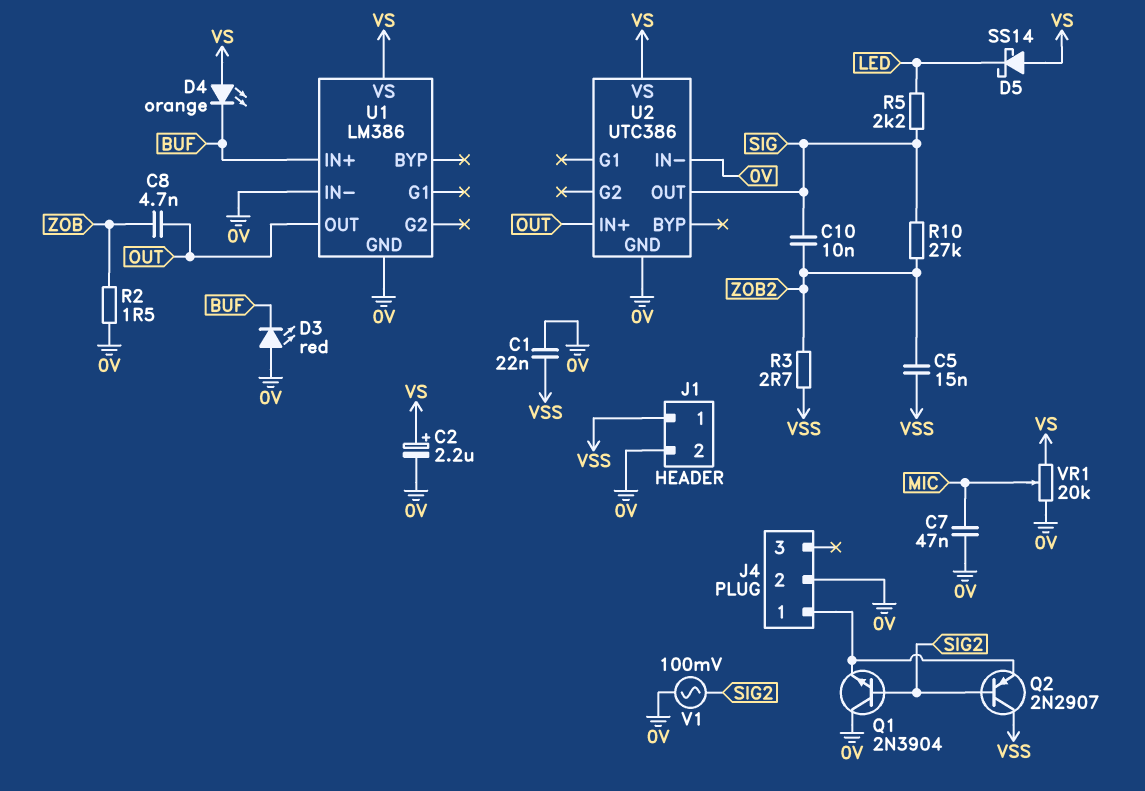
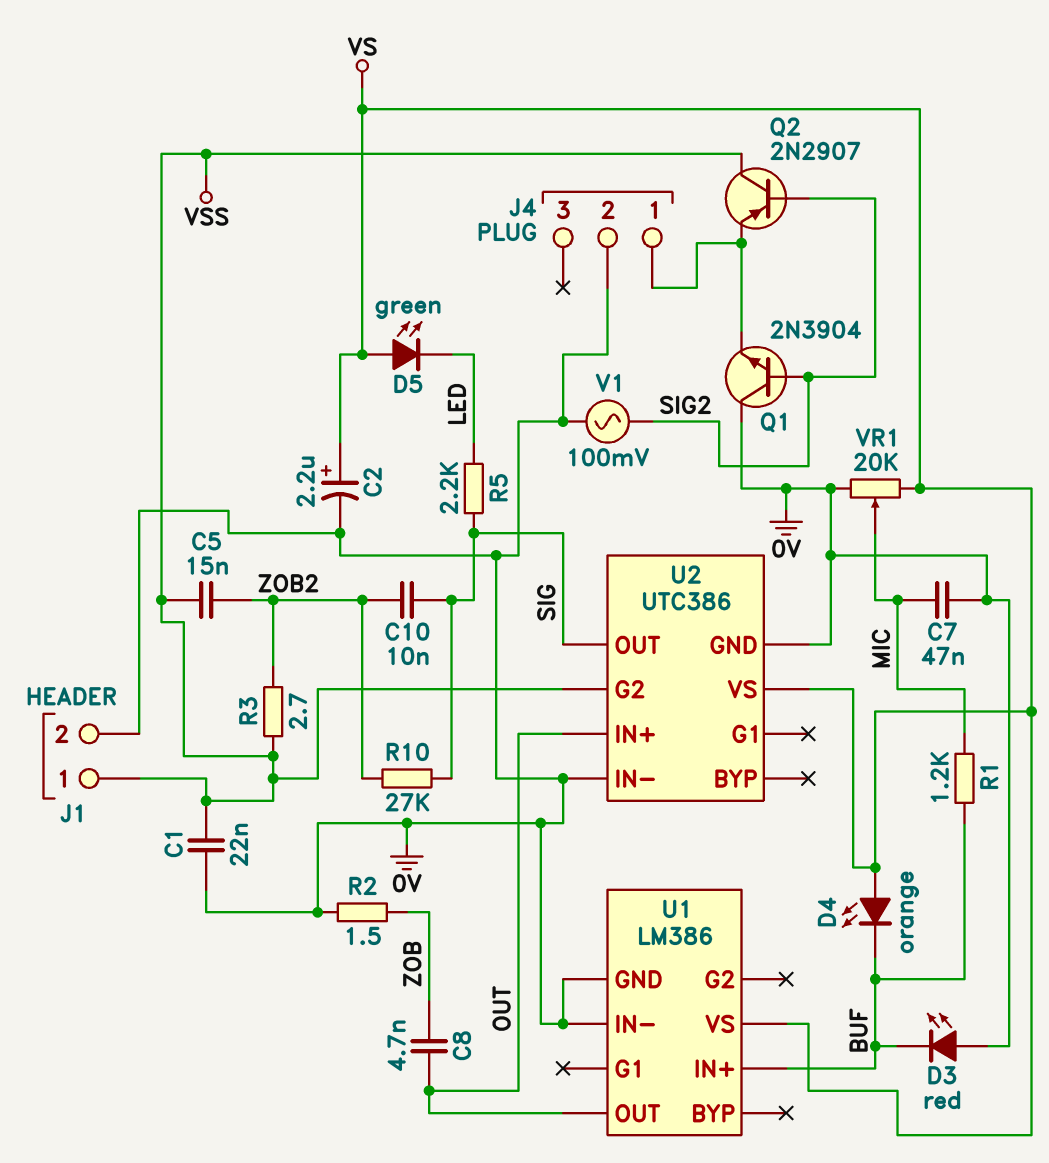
D5: schottky SS14 (A VS, K LED) -> LED green (A VS, K LED)
R1: none -> 1.2k (BUF, MIC)
U2 pin G2: none -> VSS

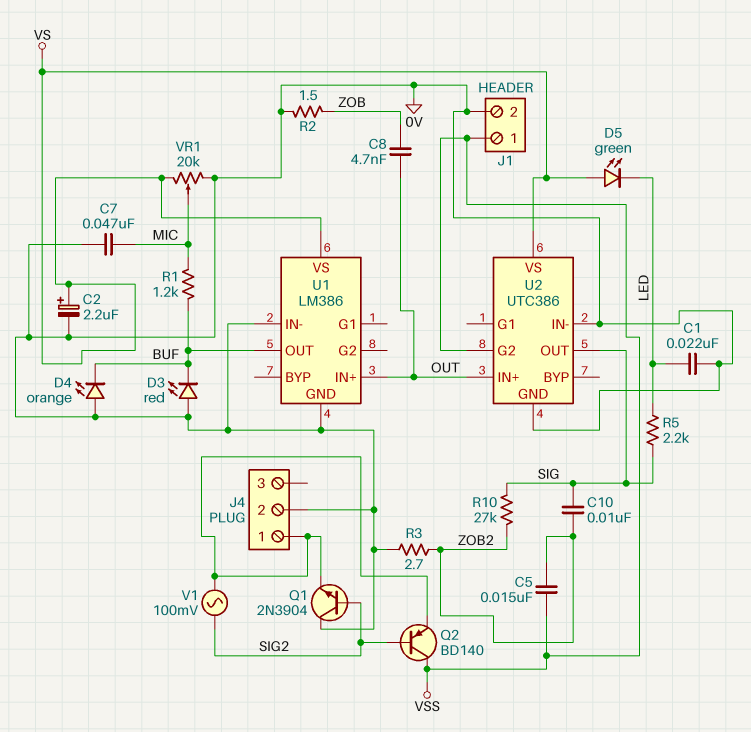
C1: 22nF (0V, VSS) -> 22nF (0V, LED)
D4: LED orange (A VS, K BUF) -> LED orange (A 0V, K BUF)
Q2: PNP 2N2907 (B SIG2, C VSS, E J4/1) -> PNP BD140 (B SIG2, C VSS, E J4/1)
R3: 2.7 (VSS, ZOB2) -> 2.7 (0V, ZOB2)
U1 pin IN+: BUF -> OUT
U1 pin OUT: OUT -> BUF
V1: AC 100mV (0V, SIG2) -> AC 100mV (J4/1, SIG2)

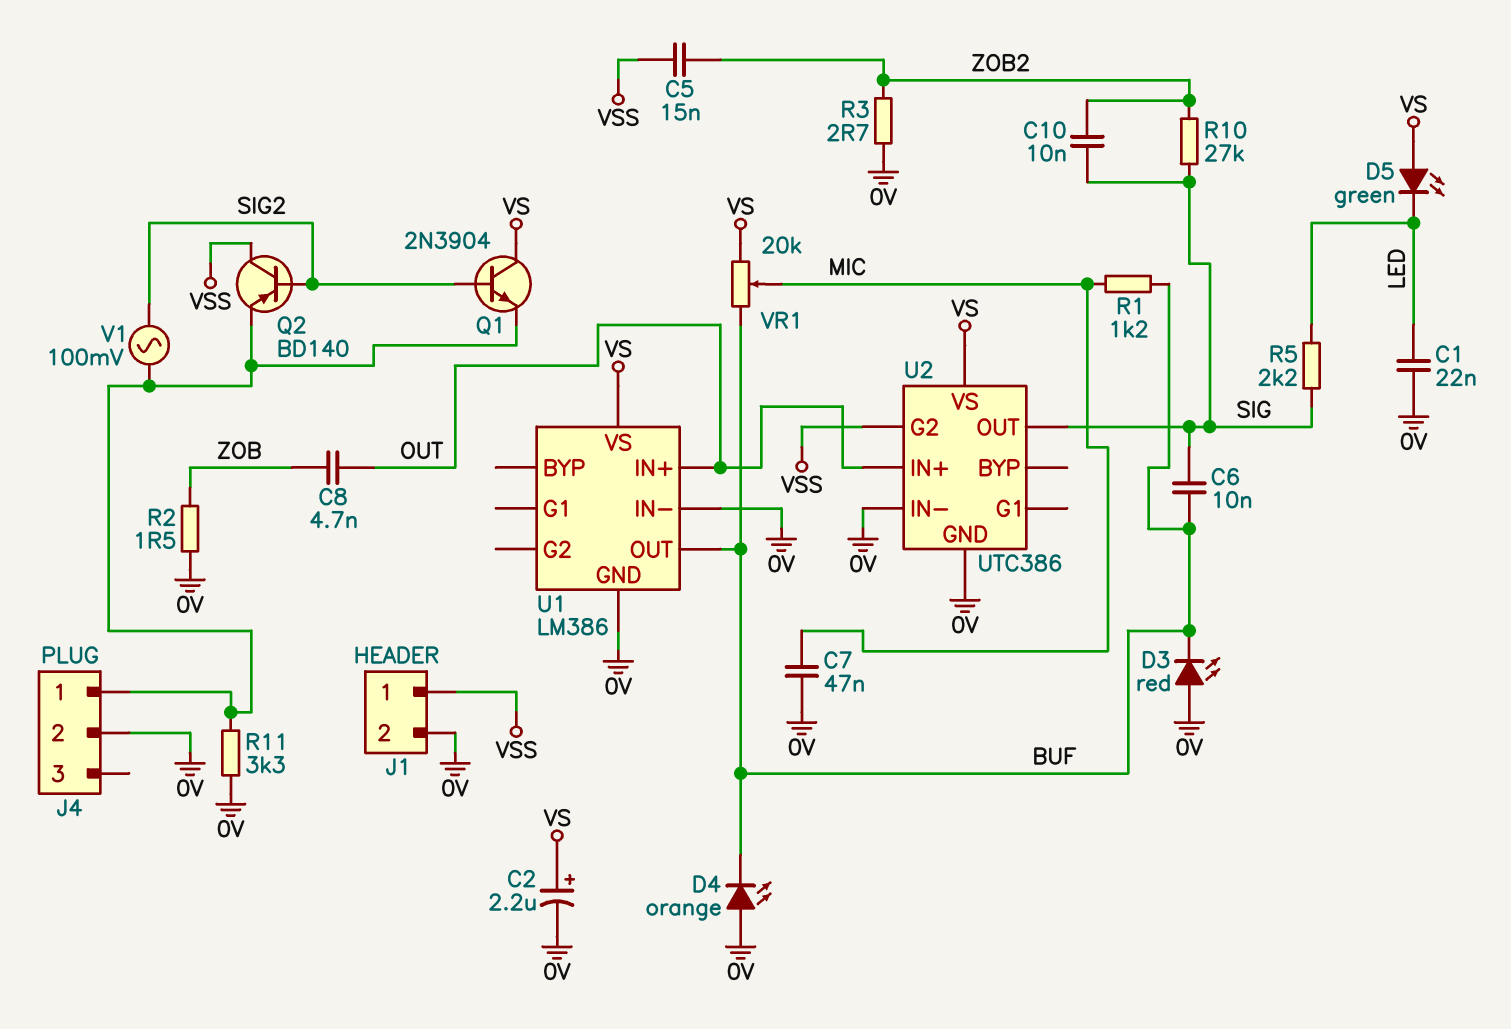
C6: none -> 10nF (BUF, SIG)
Q1: NPN 2N3904 (B SIG2, C 0V, E J4/1) -> NPN 2N3904 (B SIG2, C VS, E J4/1)
R11: none -> 3.3k (0V, J4/1)
VR1: 20k (0V, VS, wiper MIC) -> 20k (BUF, VS, wiper MIC)

